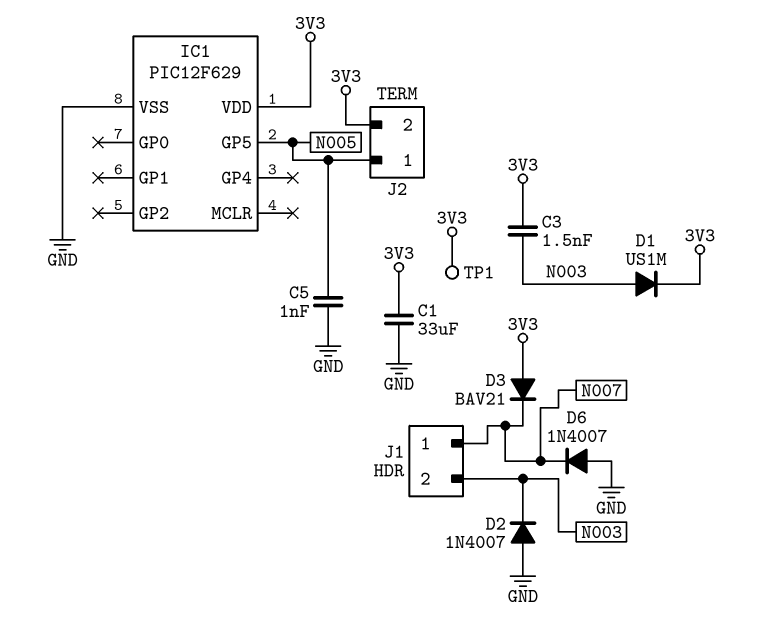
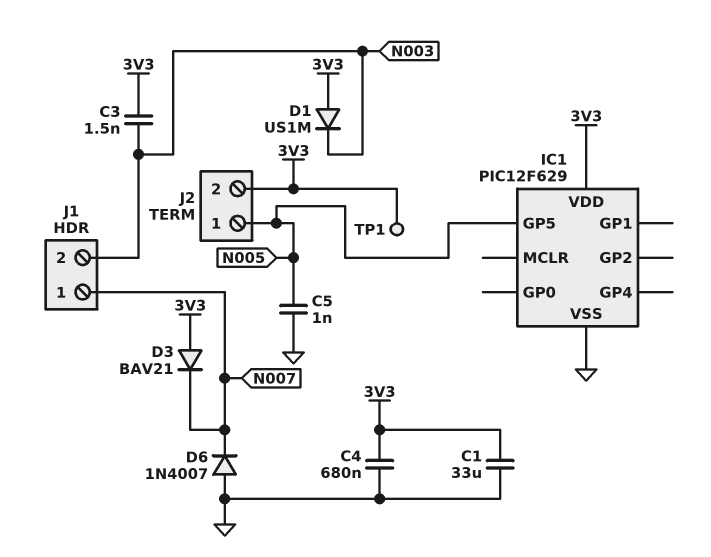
C4: none -> 680nF (3V3, GND)
D1: diode US1M (A N003, K 3V3) -> diode US1M (A 3V3, K N003)
D2: diode 1N4007 (A GND, K N003) -> none

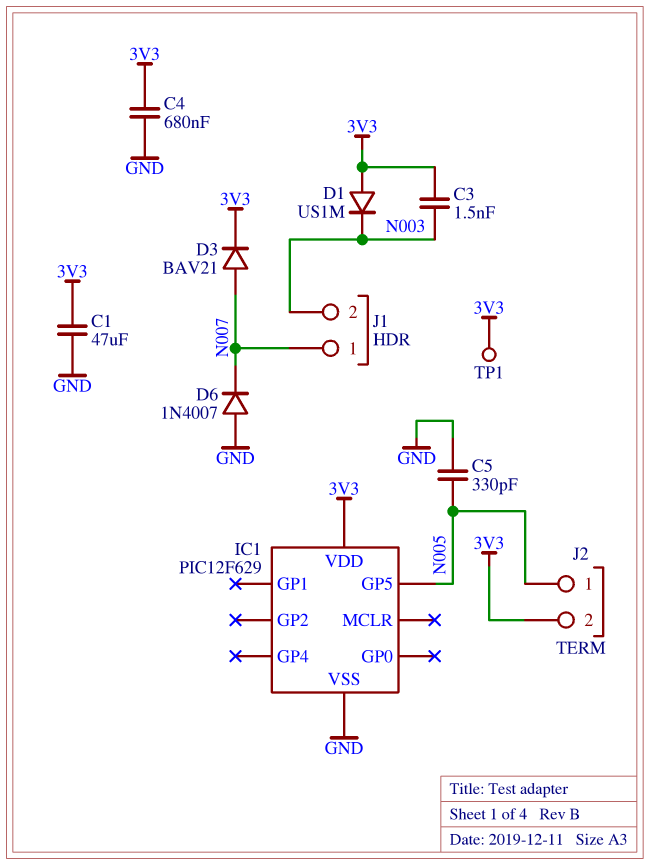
C1: 33uF (3V3, GND) -> 47uF (3V3, GND)
C5: 1nF (GND, N005) -> 330pF (GND, N005)
D3: diode BAV21 (A 3V3, K N007) -> diode BAV21 (A N007, K 3V3)

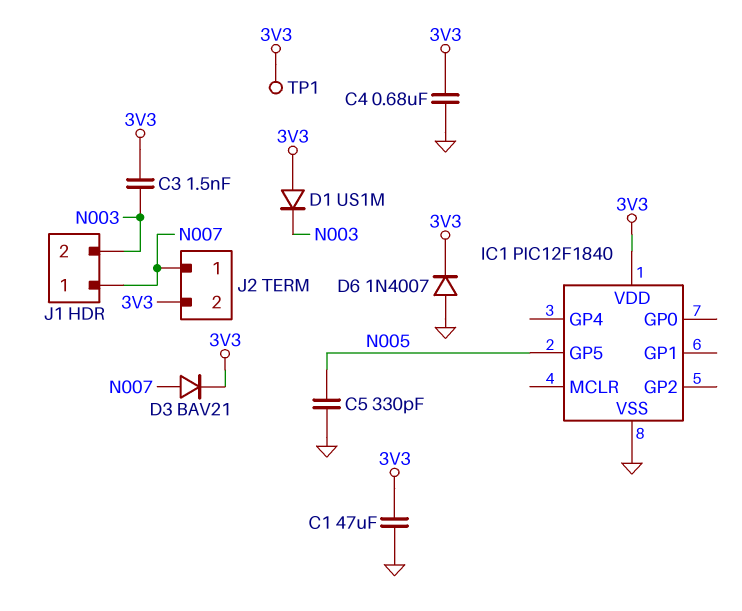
D6: diode 1N4007 (A GND, K N007) -> diode 1N4007 (A GND, K 3V3)
IC1: PIC12F629 -> PIC12F1840
J2 pin 1: N005 -> N007

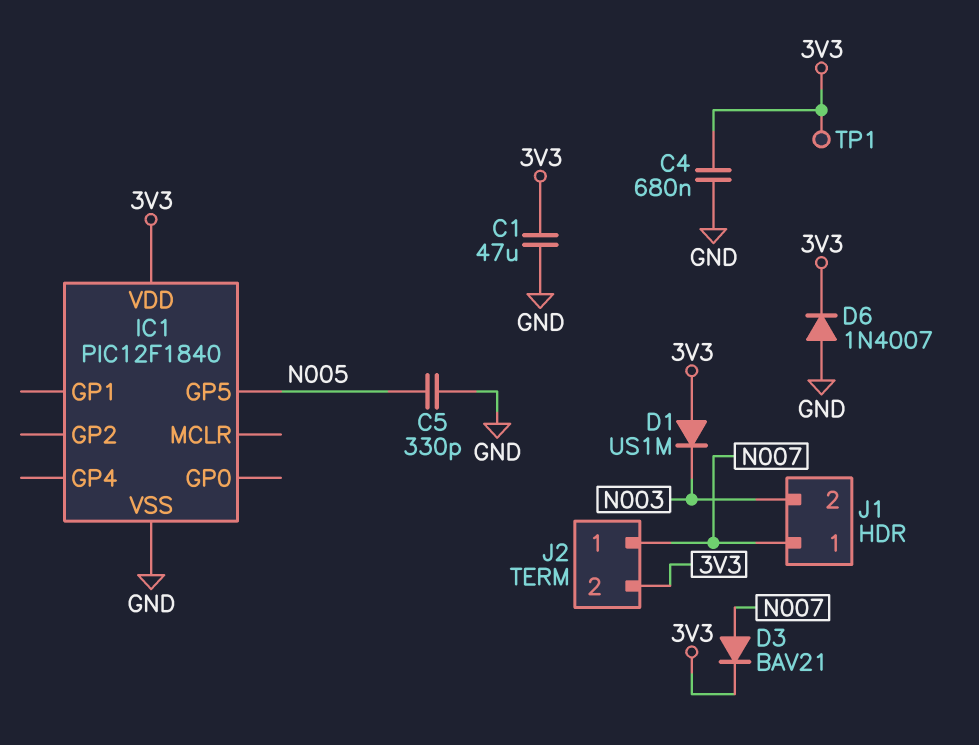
C3: 1.5nF (3V3, N003) -> none

